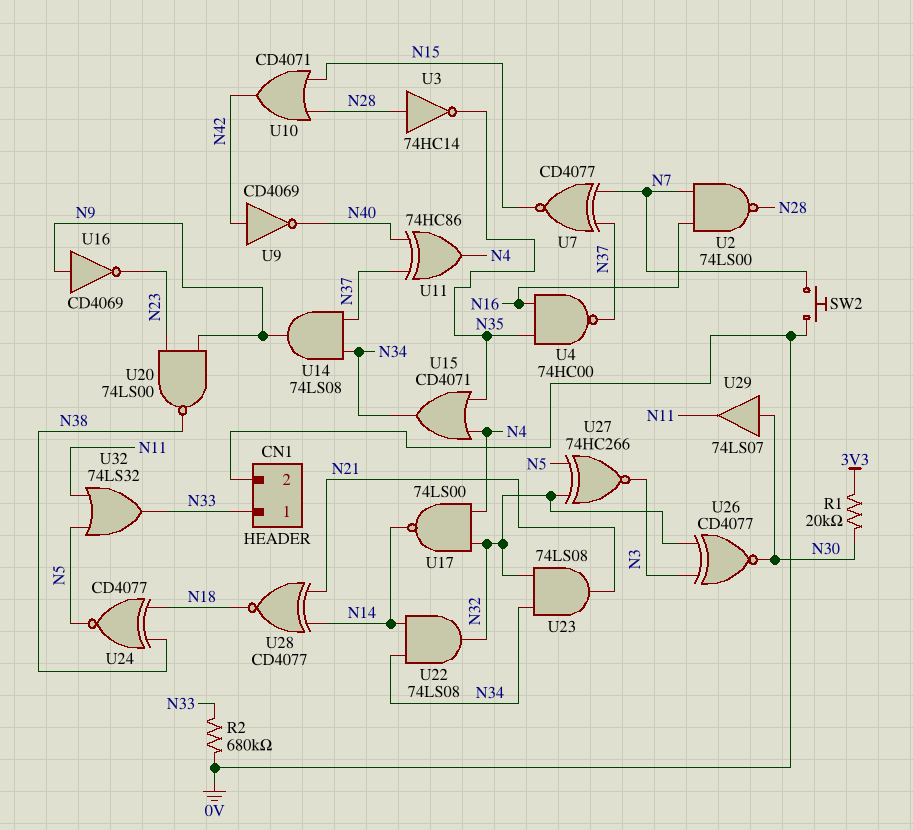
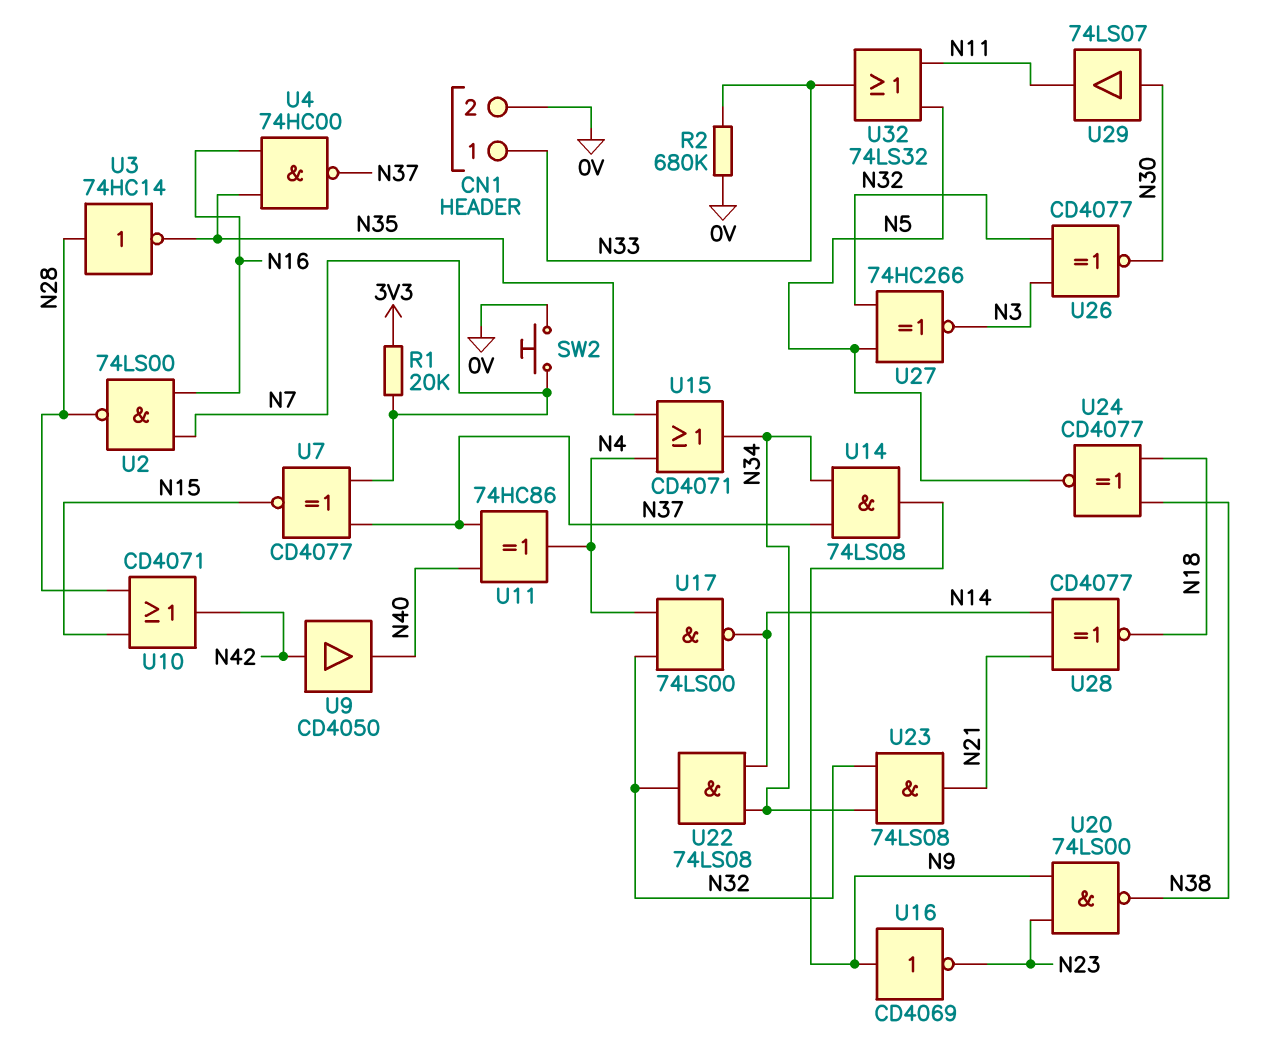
R1: 20k (3V3, N30) -> 20k (3V3, N7)
U9: NOT CD4069 (in N42, out N40) -> buffer CD4050 (in N42, out N40)

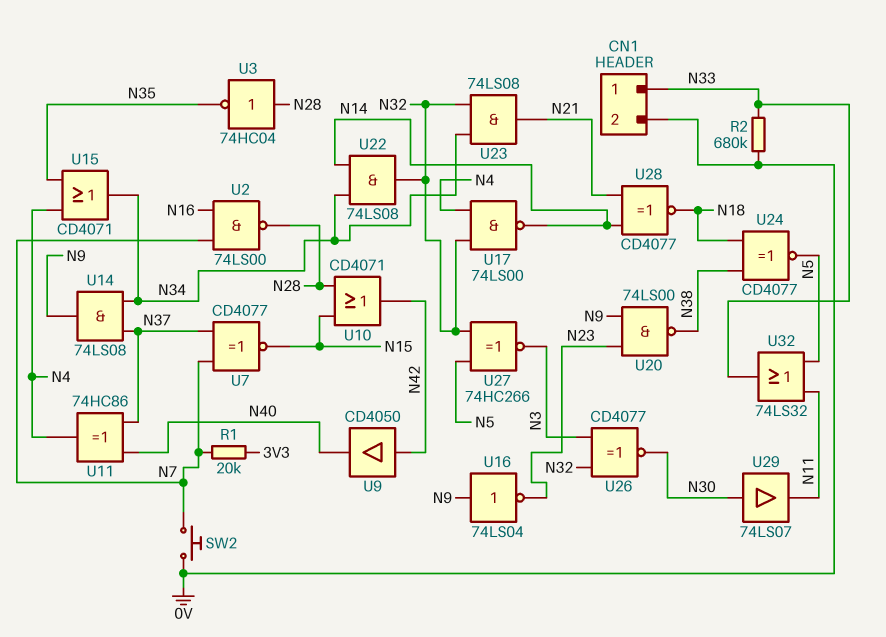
U3: NOT 74HC14 (in N28, out N35) -> NOT 74HC04 (in N28, out N35)
U4: NAND 74HC00 (in N16, in N35, out N37) -> none
U16: NOT CD4069 (in N9, out N23) -> NOT 74LS04 (in N9, out N23)

